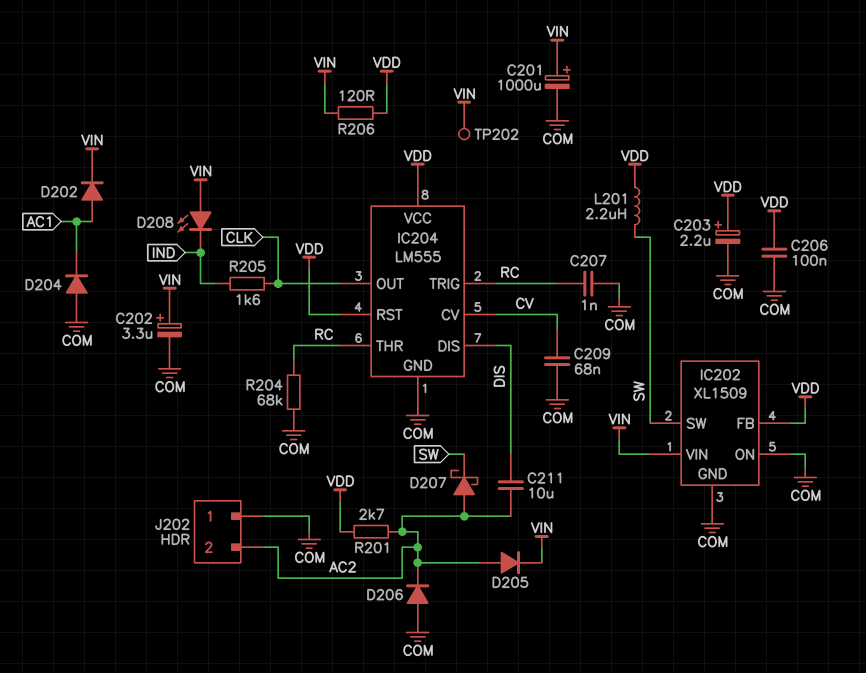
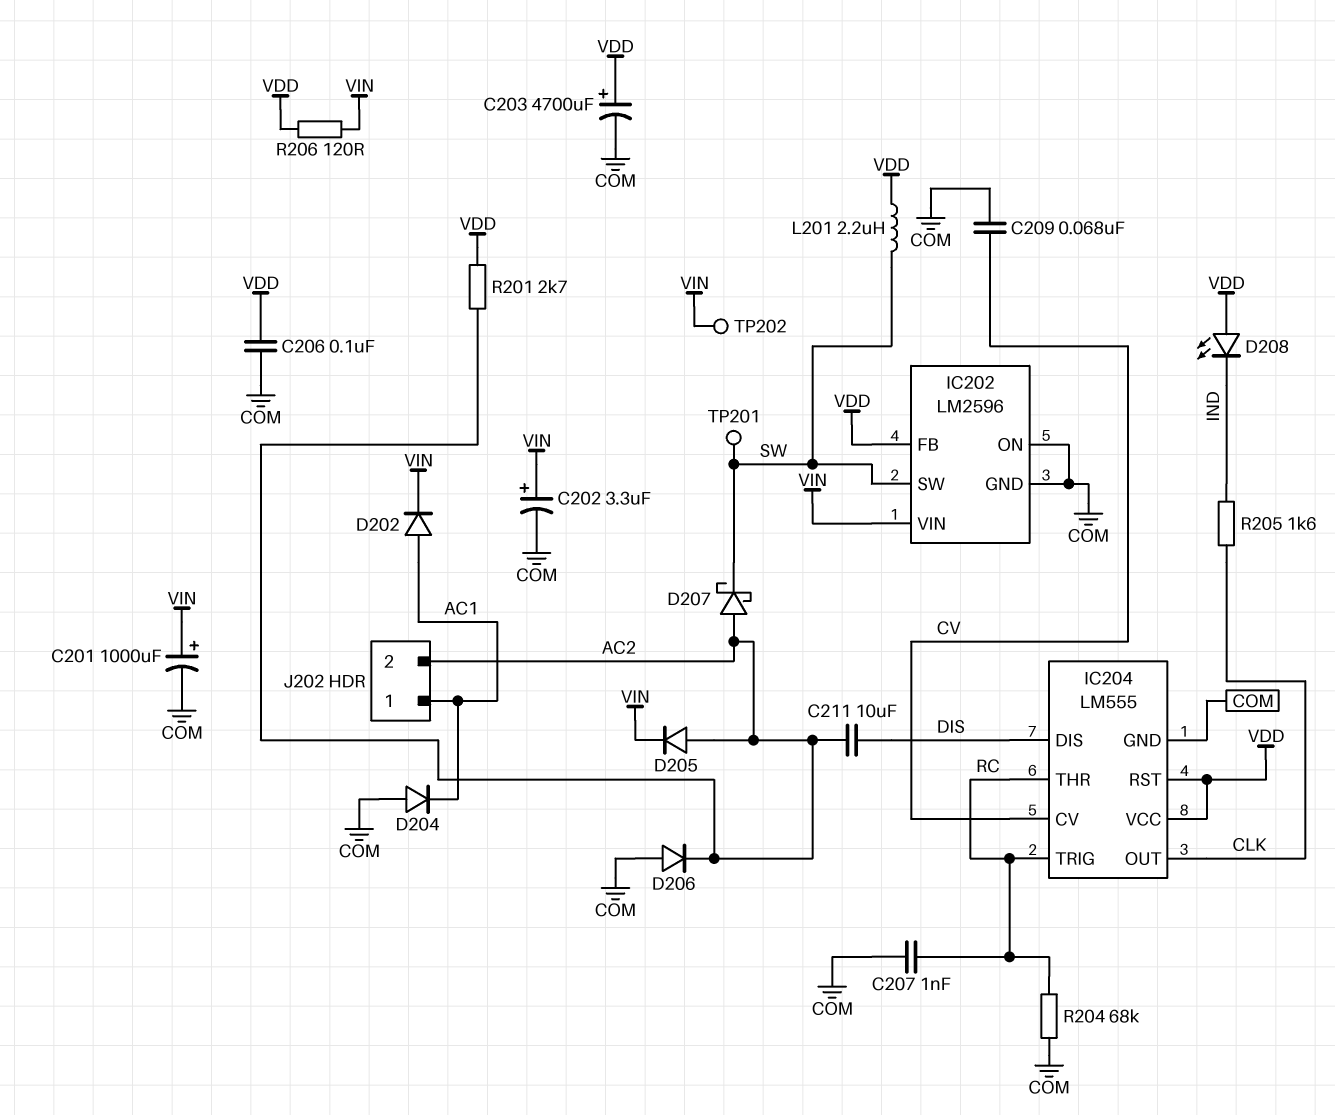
C203: 2.2uF (plus VDD, minus COM) -> 4700uF (plus VDD, minus COM)
D208: LED (A VIN, K IND) -> LED (A VDD, K IND)
IC202: XL1509 -> LM2596
J202 pin 1: COM -> AC1
TP201: none -> test point (SW)

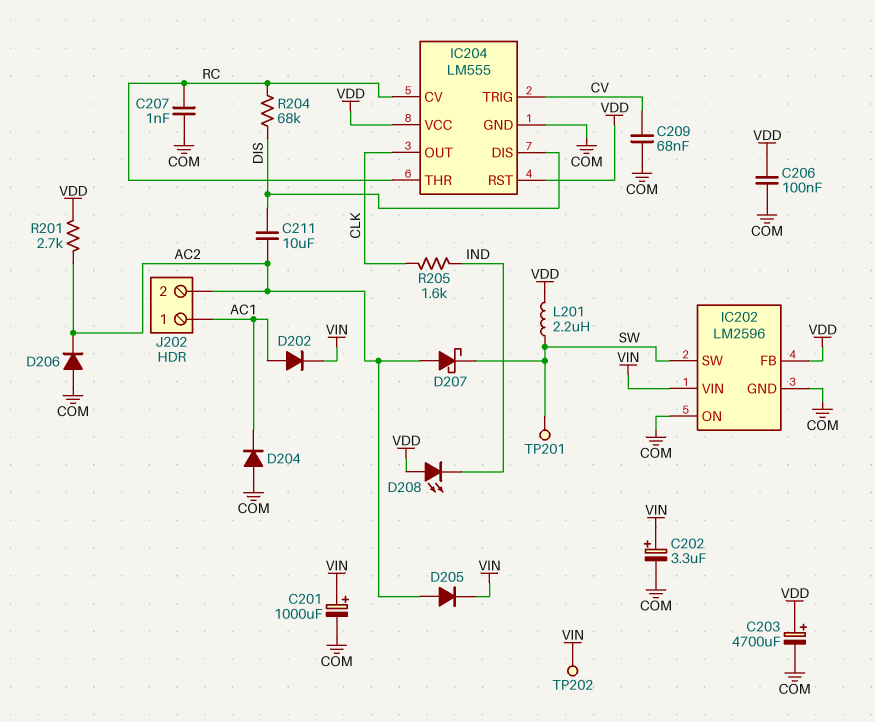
IC204 pin CV: CV -> RC
IC204 pin TRIG: RC -> CV
R204: 68k (COM, RC) -> 68k (DIS, RC)
R206: 120 (VDD, VIN) -> none

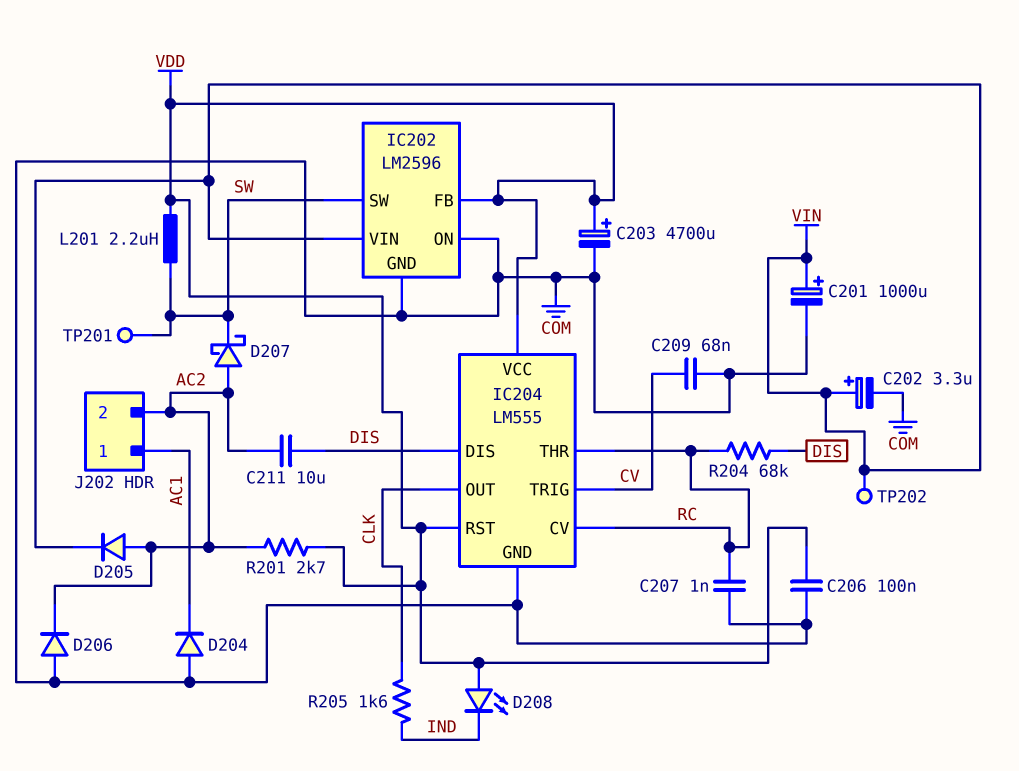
D202: diode (A AC1, K VIN) -> none

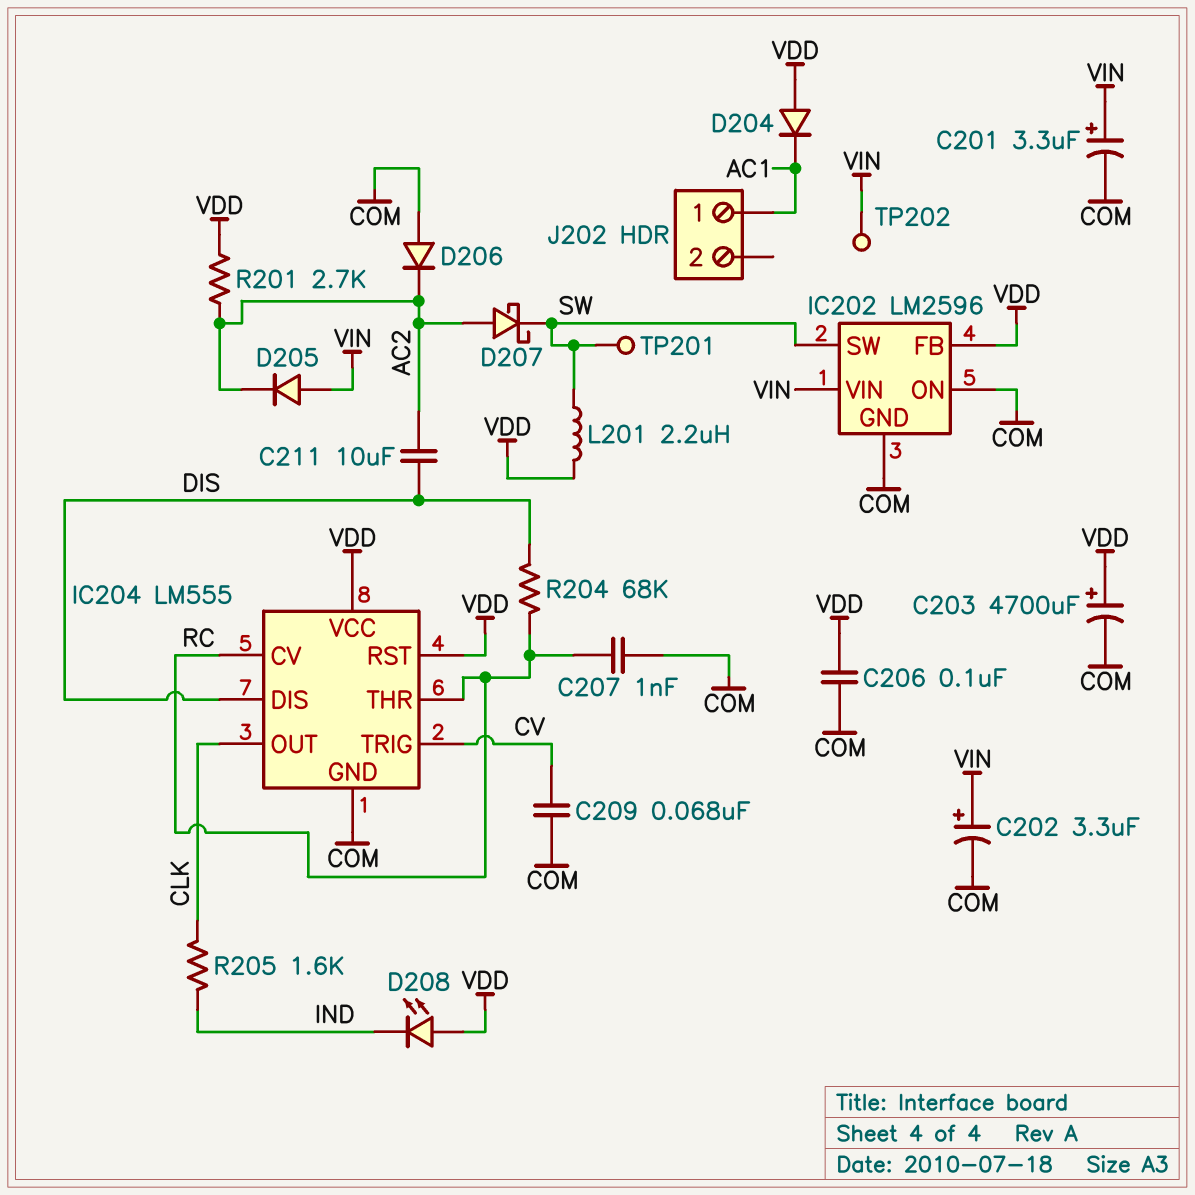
C201: 1000uF (plus VIN, minus COM) -> 3.3uF (plus VIN, minus COM)
D204: diode (A COM, K AC1) -> diode (A VDD, K AC1)
D205: diode (A AC2, K VIN) -> diode (A VIN, K AC2)
J202 pin 2: AC2 -> none

